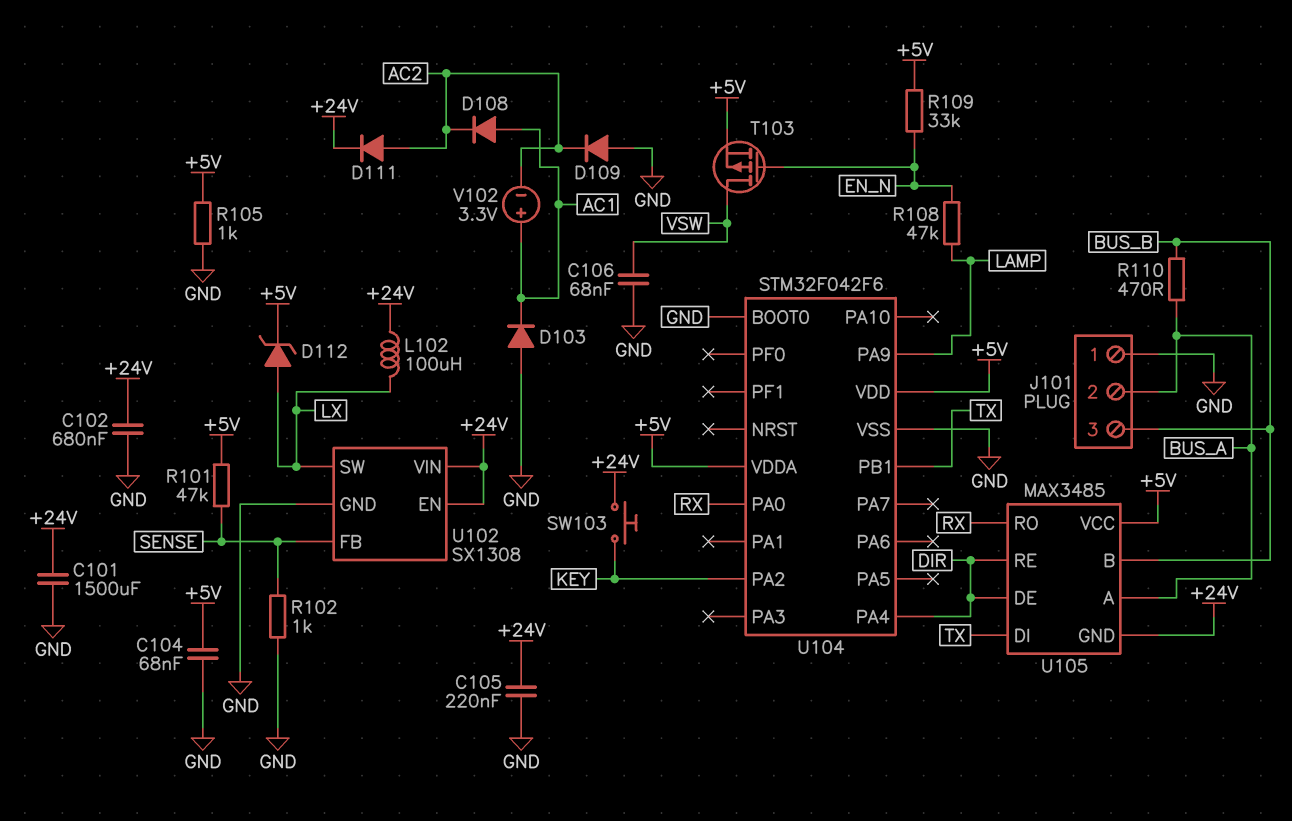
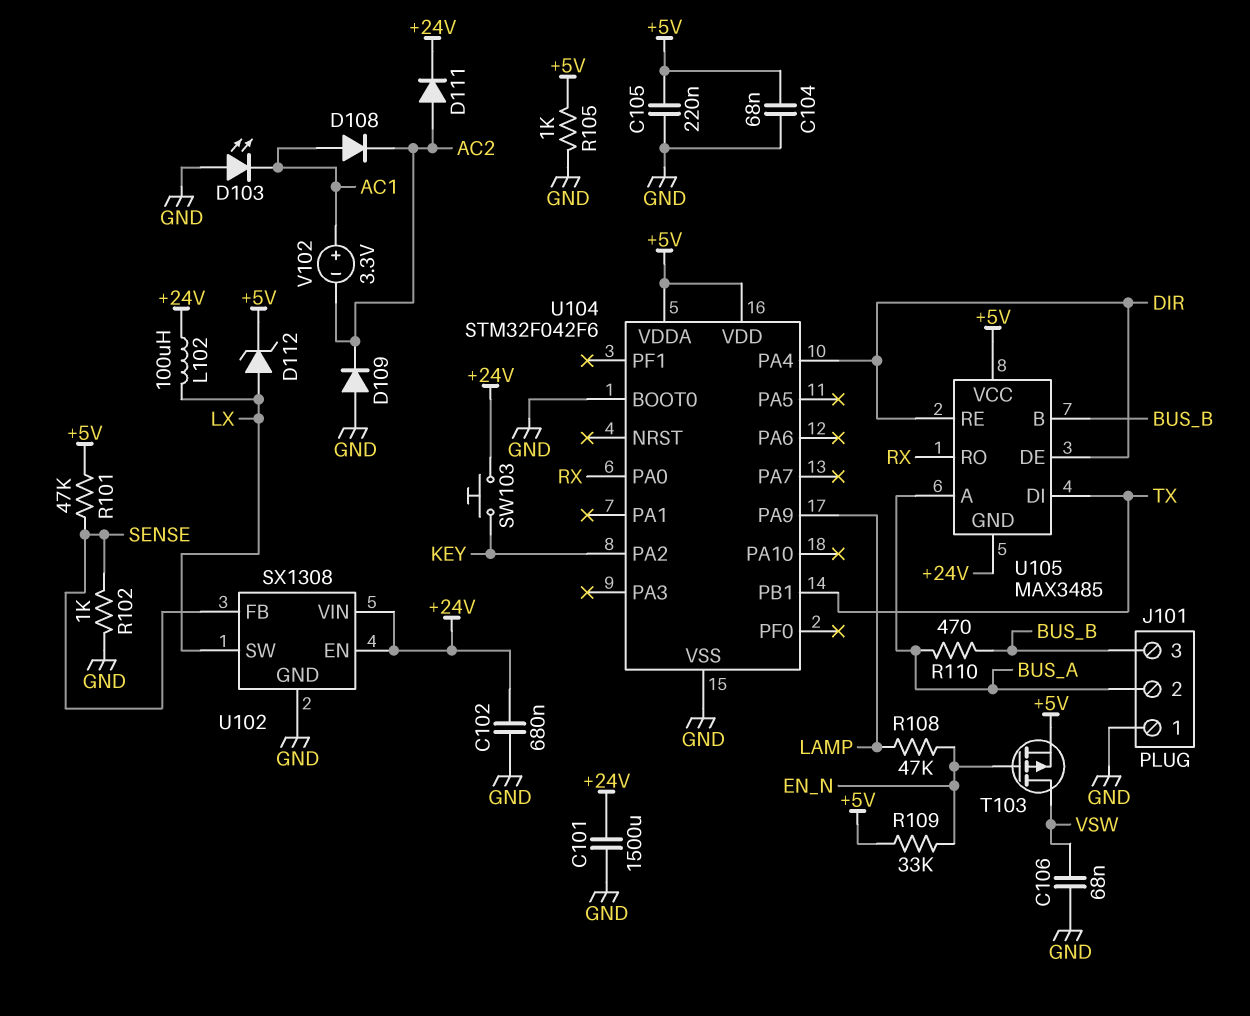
C105: 220nF (+24V, GND) -> 220nF (+5V, GND)
D103: diode (A GND, K AC1) -> LED (A GND, K AC1)

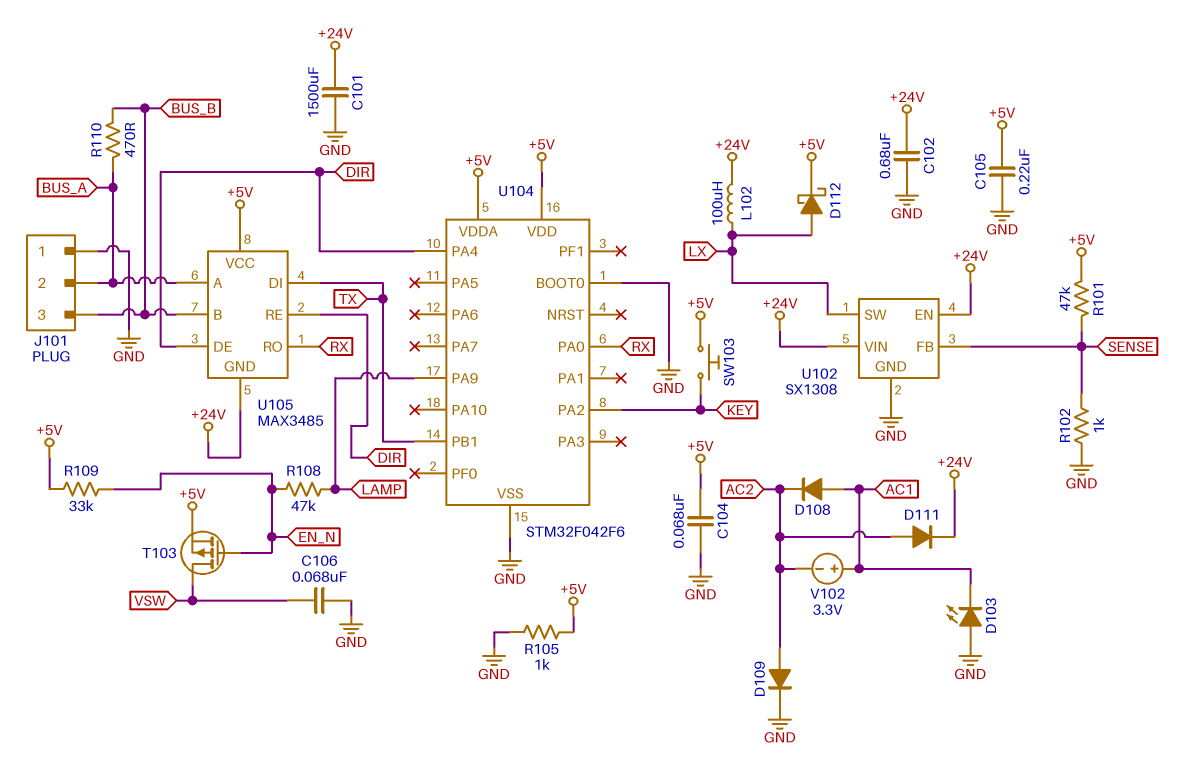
D109: diode (A GND, K AC2) -> diode (A AC2, K GND)
D112: zener (A LX, K +5V) -> schottky (A LX, K +5V)
SW103: button (+24V, KEY) -> button (+5V, KEY)

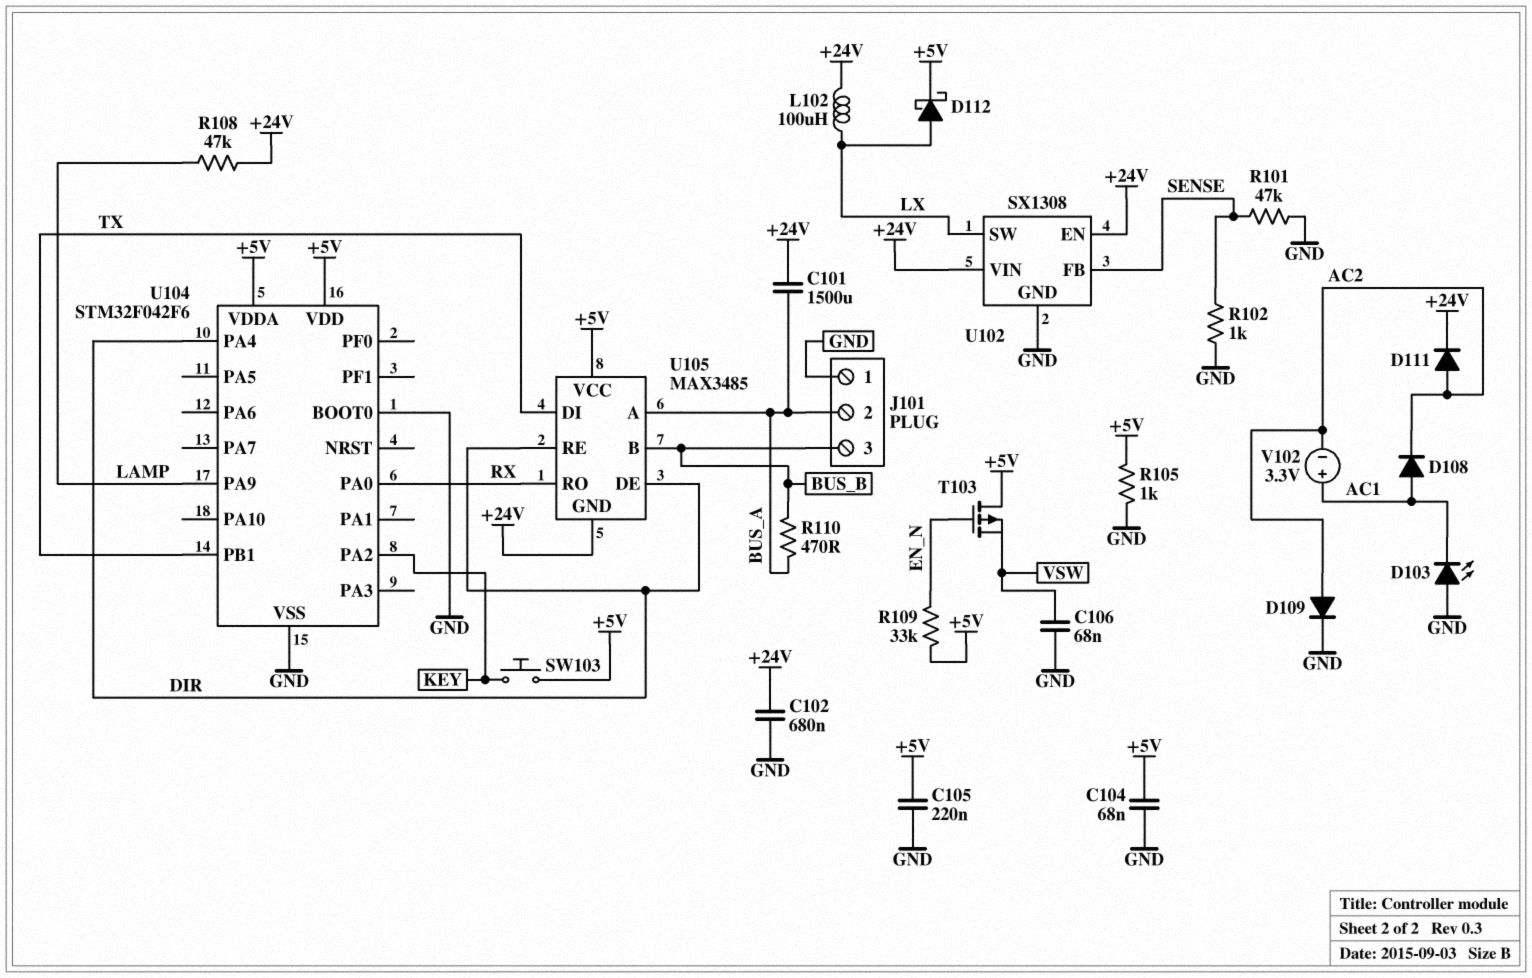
C101: 1500uF (+24V, GND) -> 1500uF (+24V, BUS_A)
R101: 47k (+5V, SENSE) -> 47k (GND, SENSE)
R108: 47k (EN_N, LAMP) -> 47k (+24V, LAMP)
T103: PMOS (G EN_N, D VSW, S +5V) -> PMOS (G EN_N, D +5V, S VSW)

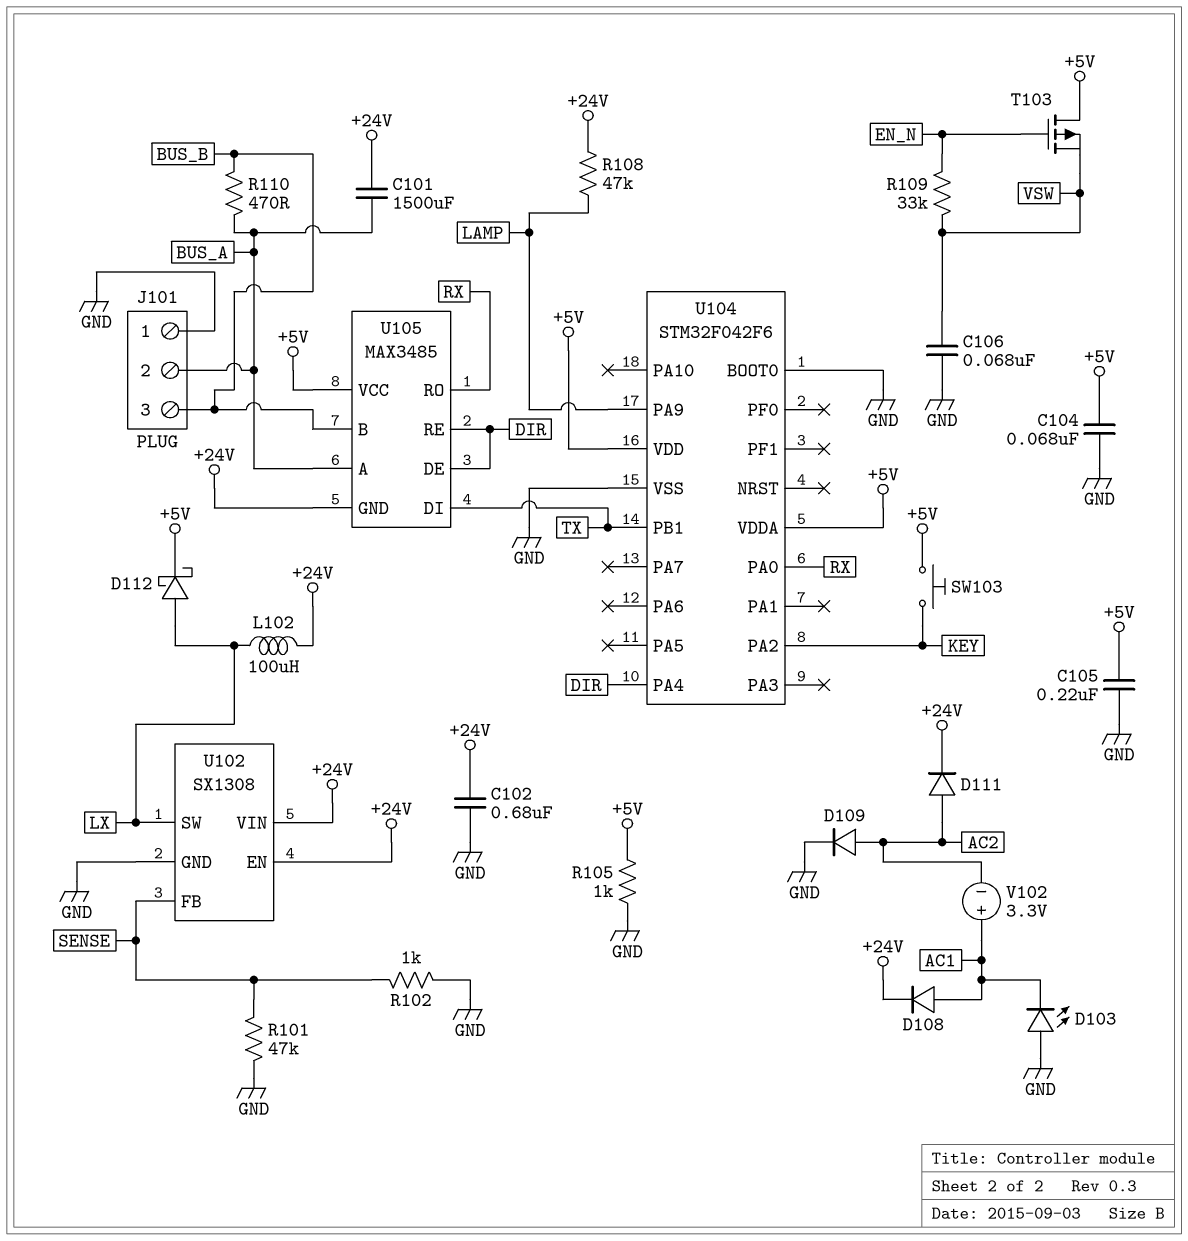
D108: diode (A AC1, K AC2) -> diode (A AC1, K +24V)
R109: 33k (+5V, EN_N) -> 33k (EN_N, VSW)

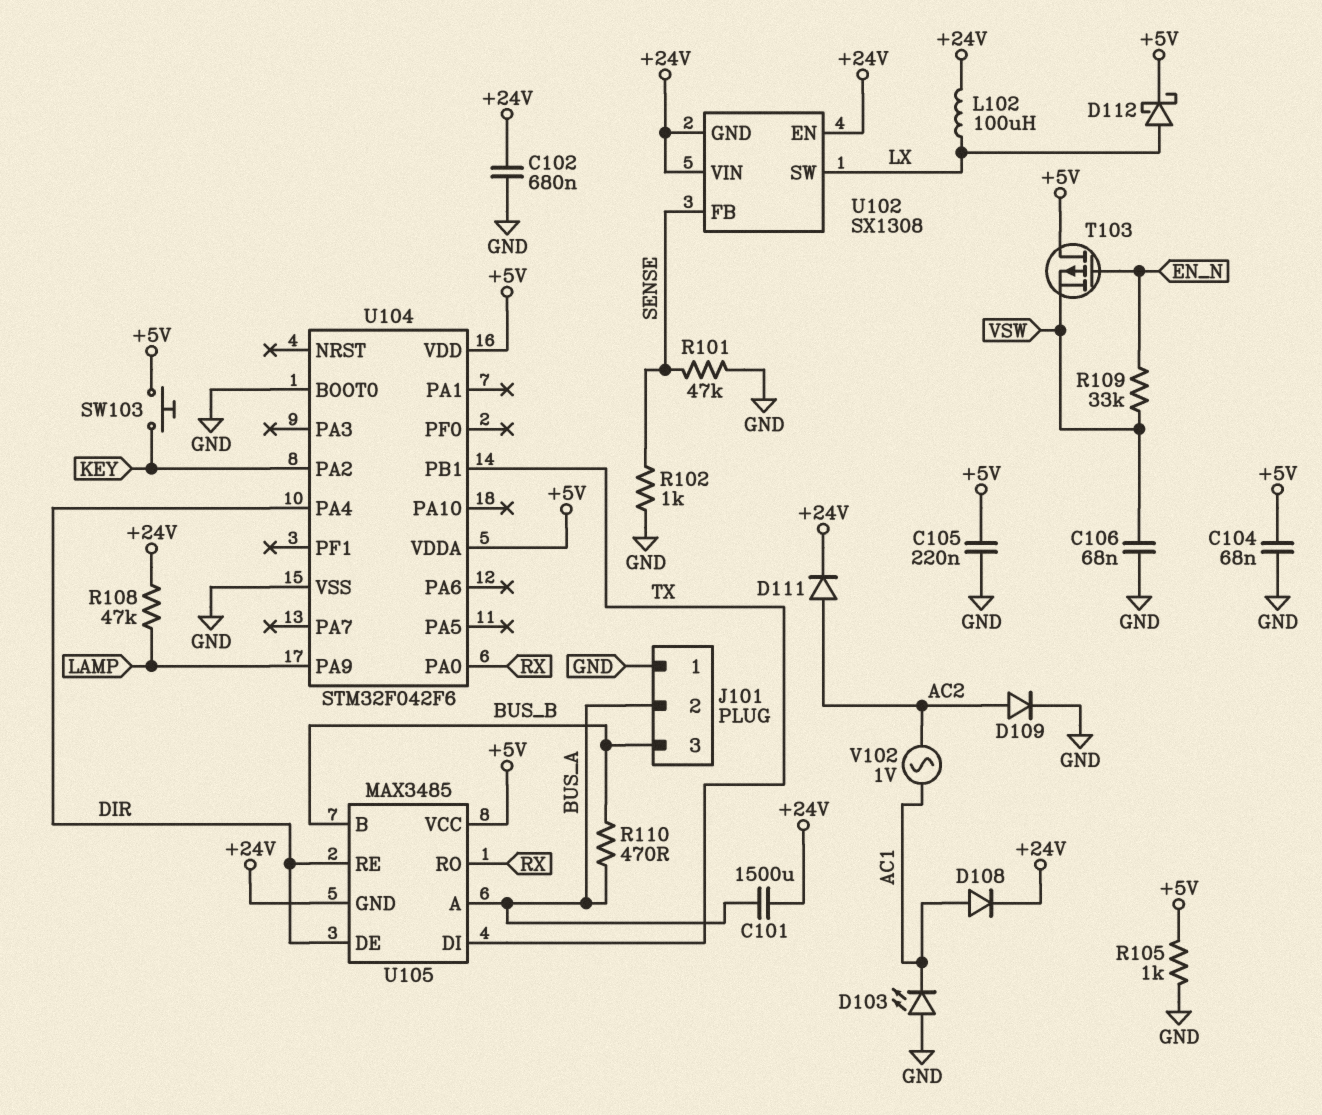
U102 pin GND: GND -> +24V
V102: 3.3V (plus AC1, minus AC2) -> AC 1V (AC1, AC2)

